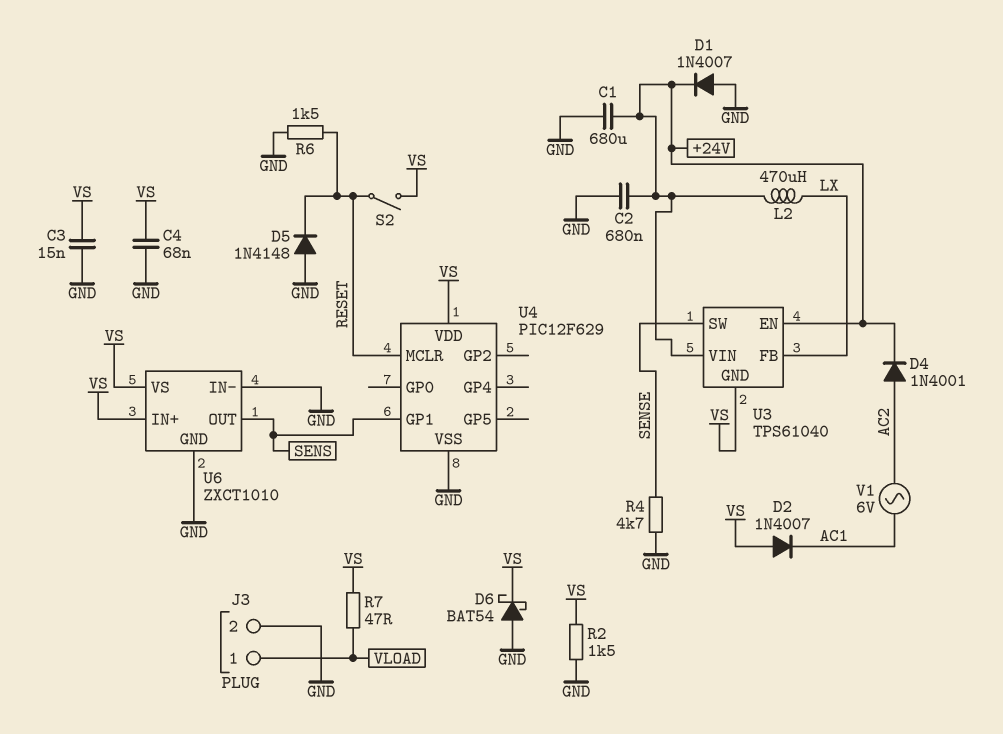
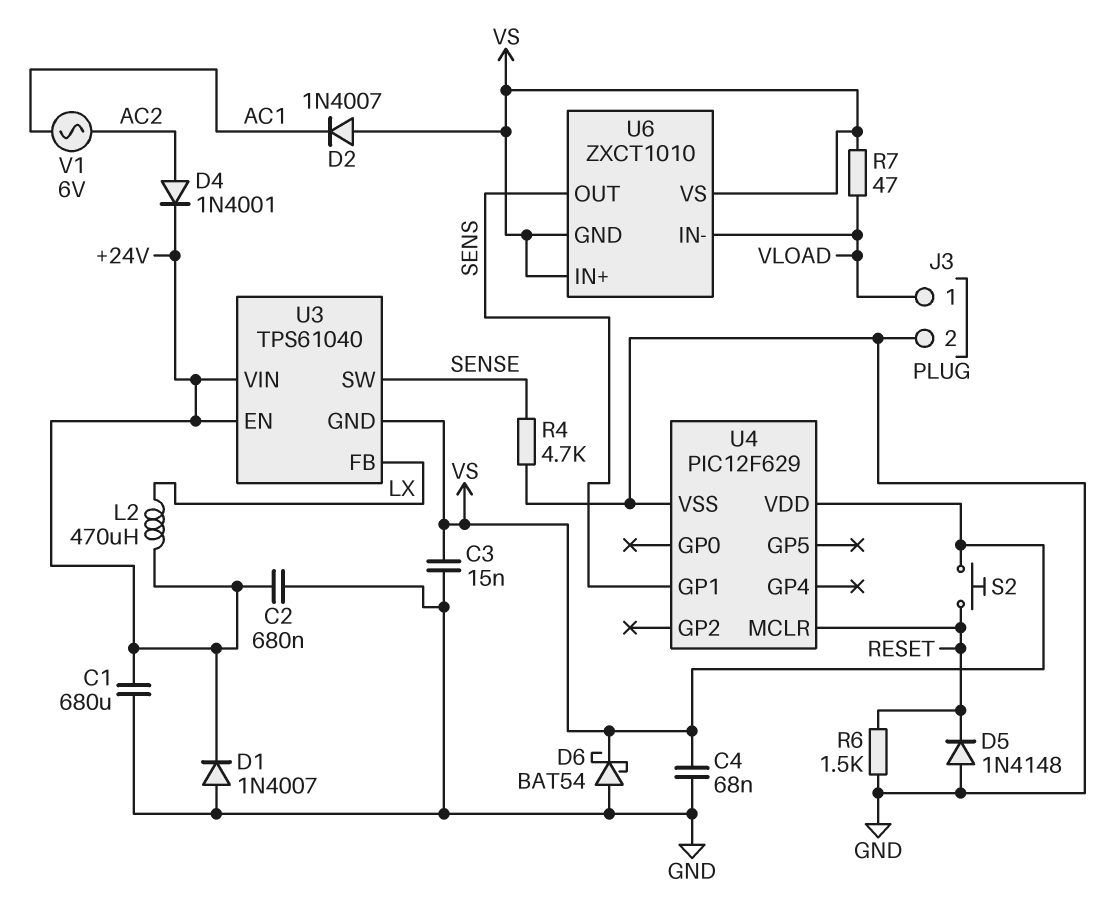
R2: 1.5k (GND, VS) -> none
S2: switch (RESET, VS) -> button (RESET, VS)
U6 pin GND: GND -> VS
U6 pin IN-: GND -> VLOAD

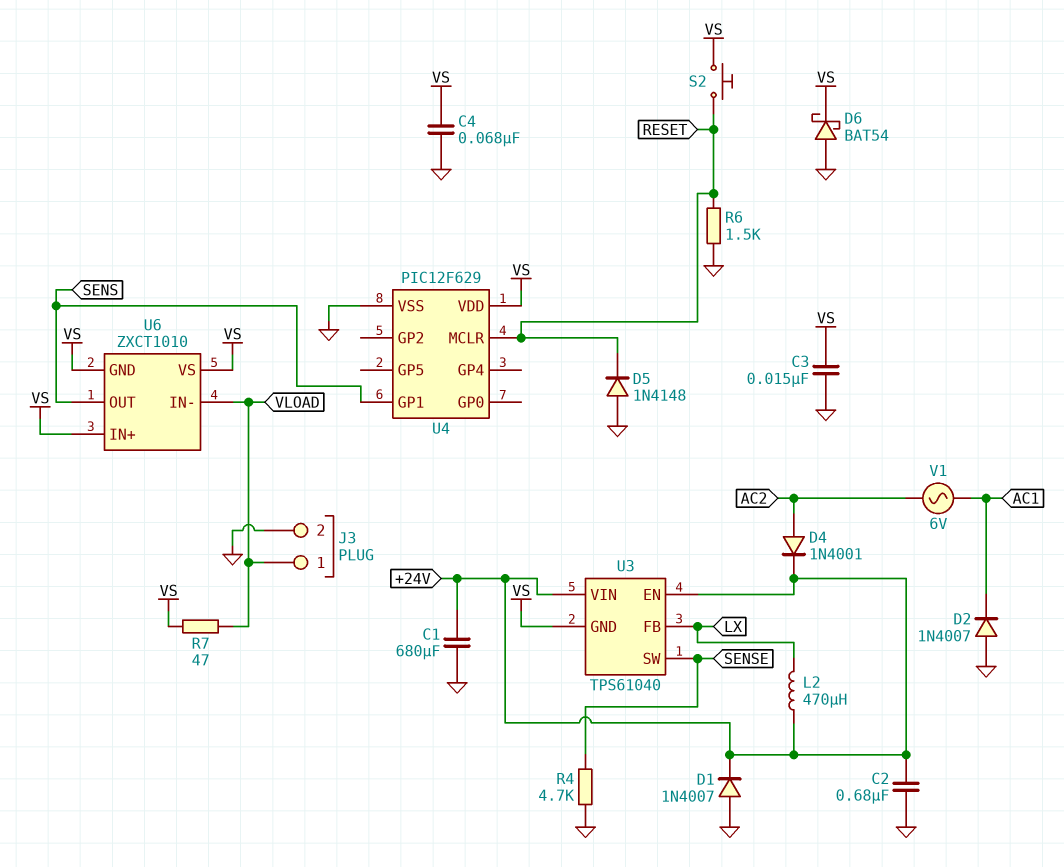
D2: diode 1N4007 (A VS, K AC1) -> diode 1N4007 (A GND, K AC1)

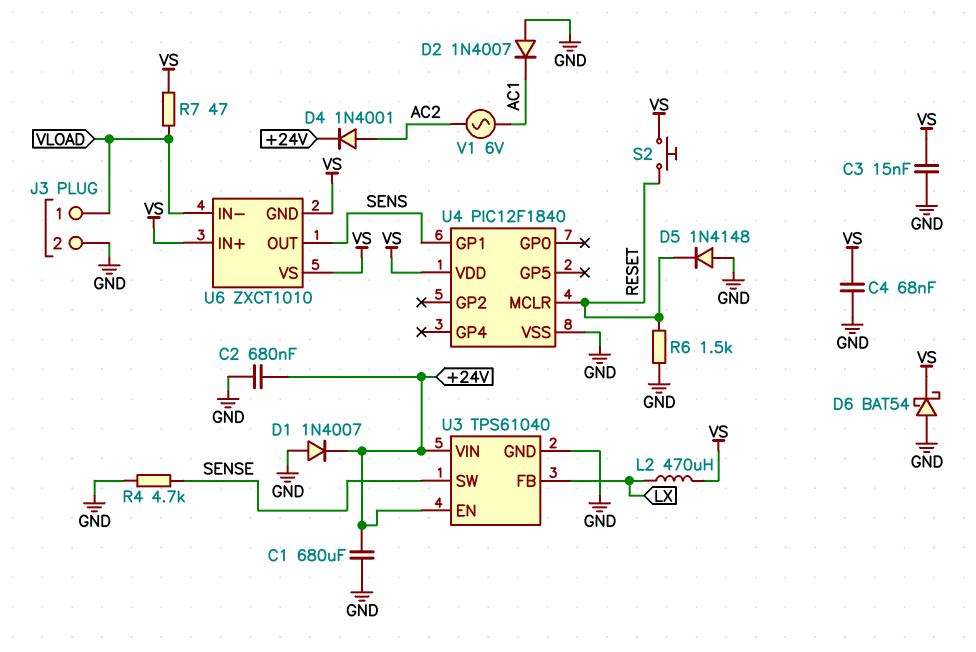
L2: 470uH (+24V, LX) -> 470uH (LX, VS)
U3 pin GND: VS -> GND
U4: PIC12F629 -> PIC12F1840

